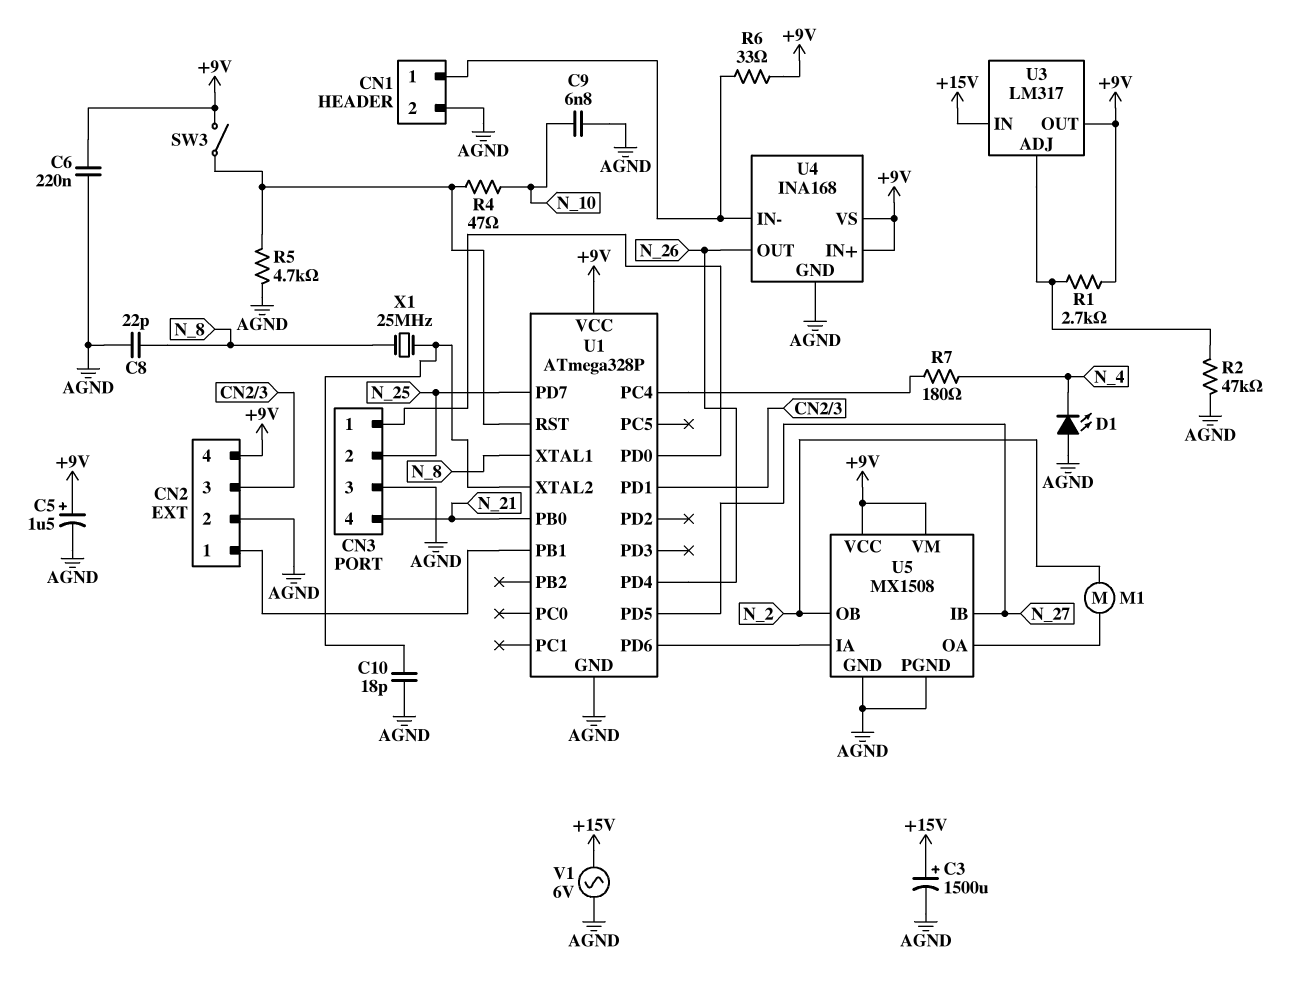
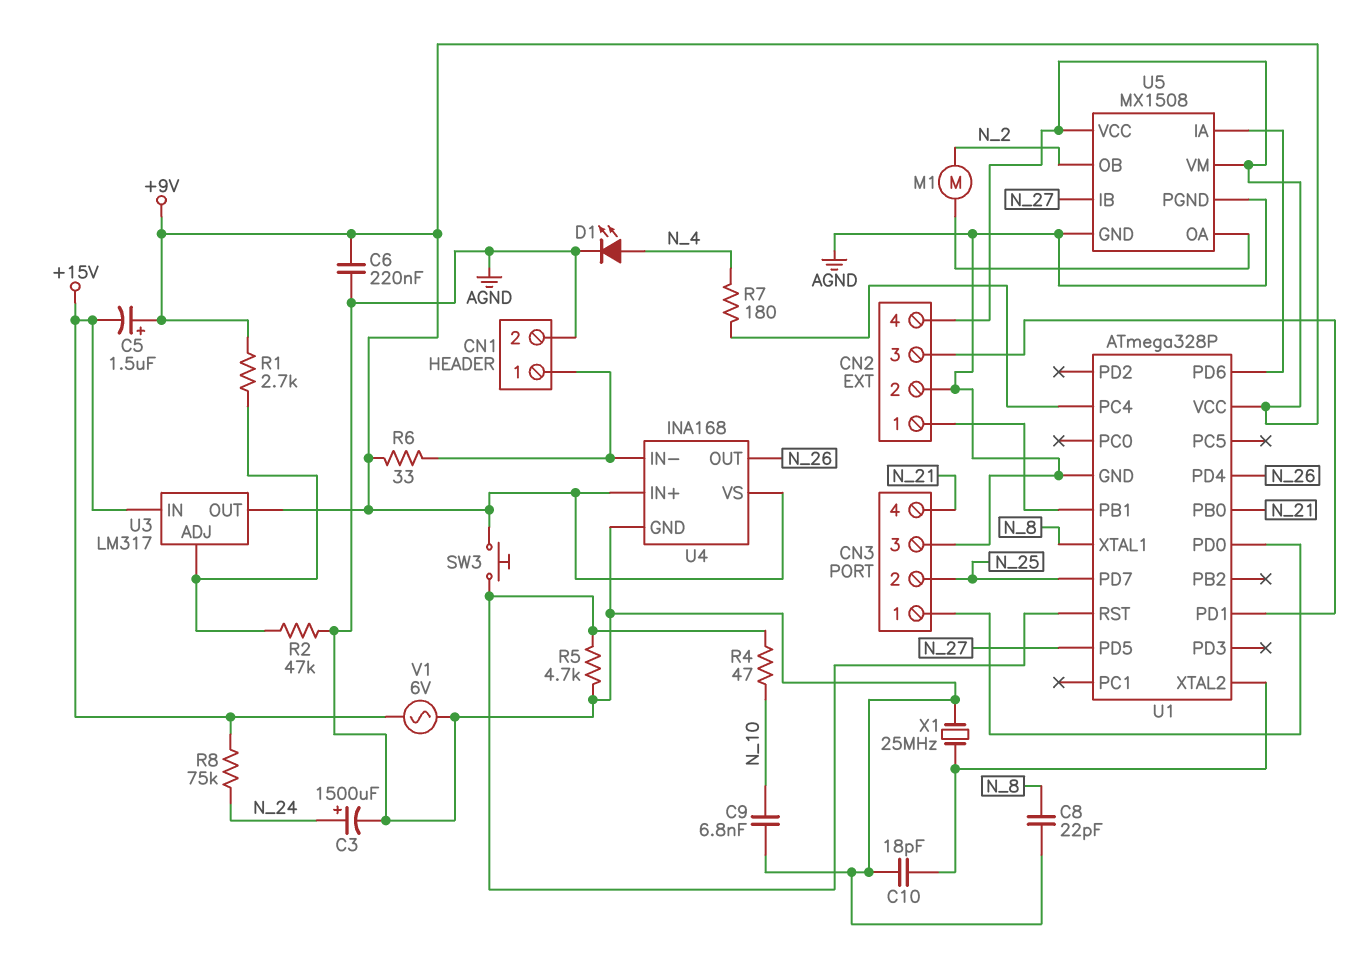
C3: 1500uF (plus +15V, minus AGND) -> 1500uF (plus N_24, minus AGND)
C5: 1.5uF (plus +9V, minus AGND) -> 1.5uF (plus +9V, minus +15V)
D1: LED (A AGND, K N_4) -> LED (A N_4, K AGND)
R8: none -> 75k (+15V, N_24)
SW3: switch (+9V, U1/RST) -> button (+9V, U1/RST)
X1: 25MHz (N_8, U1/XTAL2) -> 25MHz (AGND, U1/XTAL2)

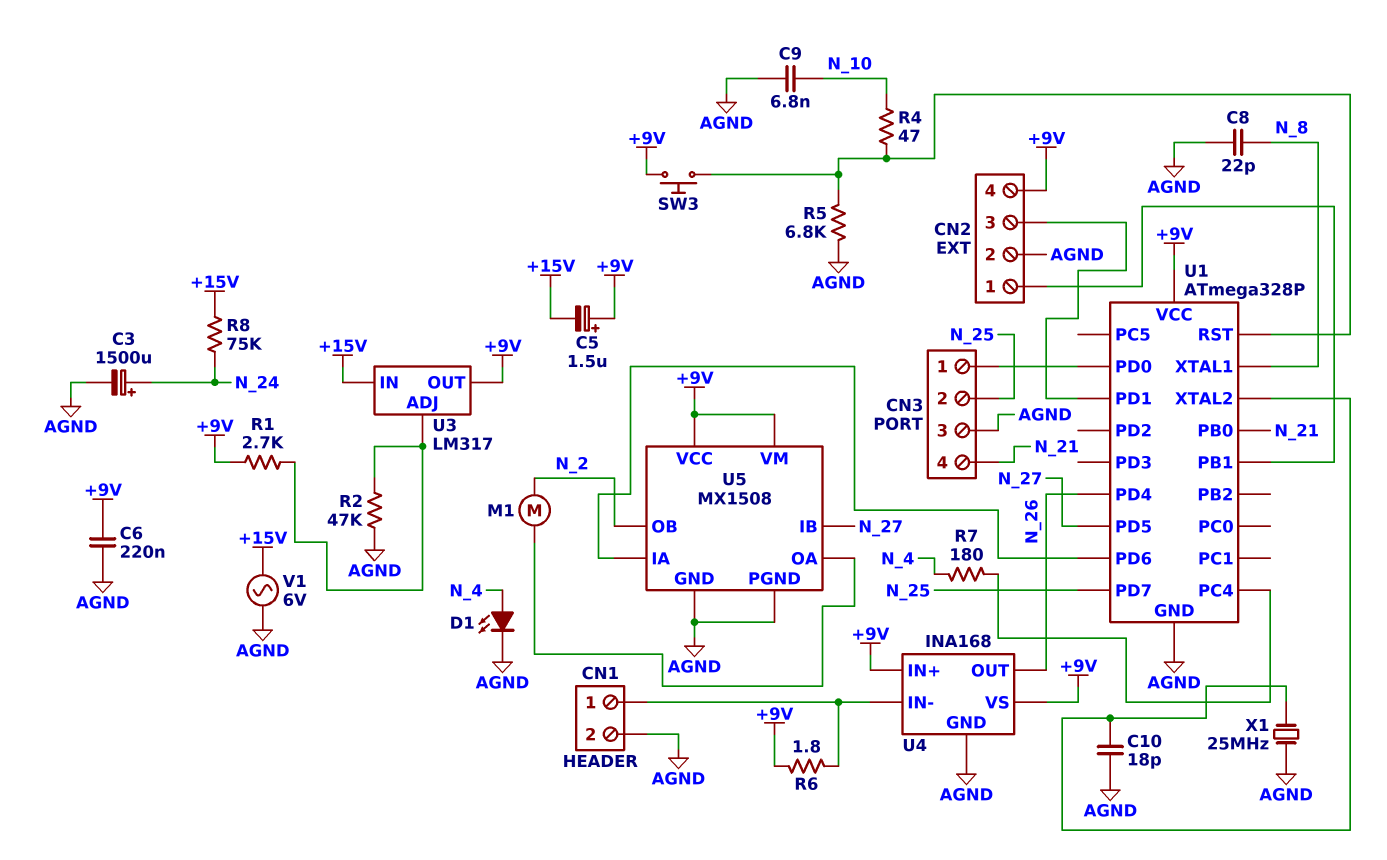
R5: 4.7k (AGND, U1/RST) -> 6.8k (AGND, U1/RST)
R6: 33 (+9V, CN1/1) -> 1.8 (+9V, CN1/1)

